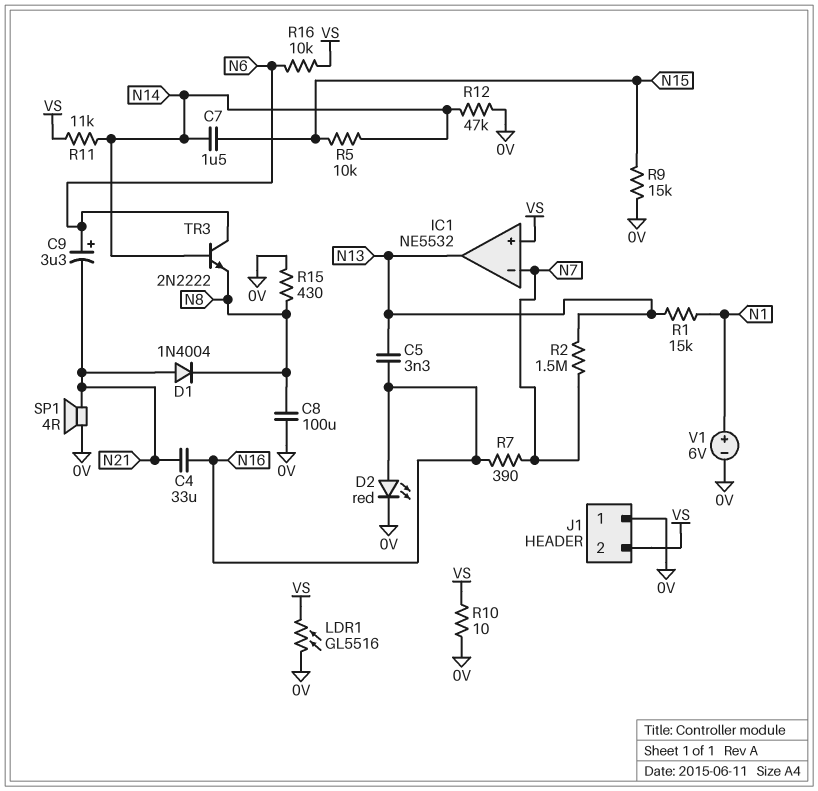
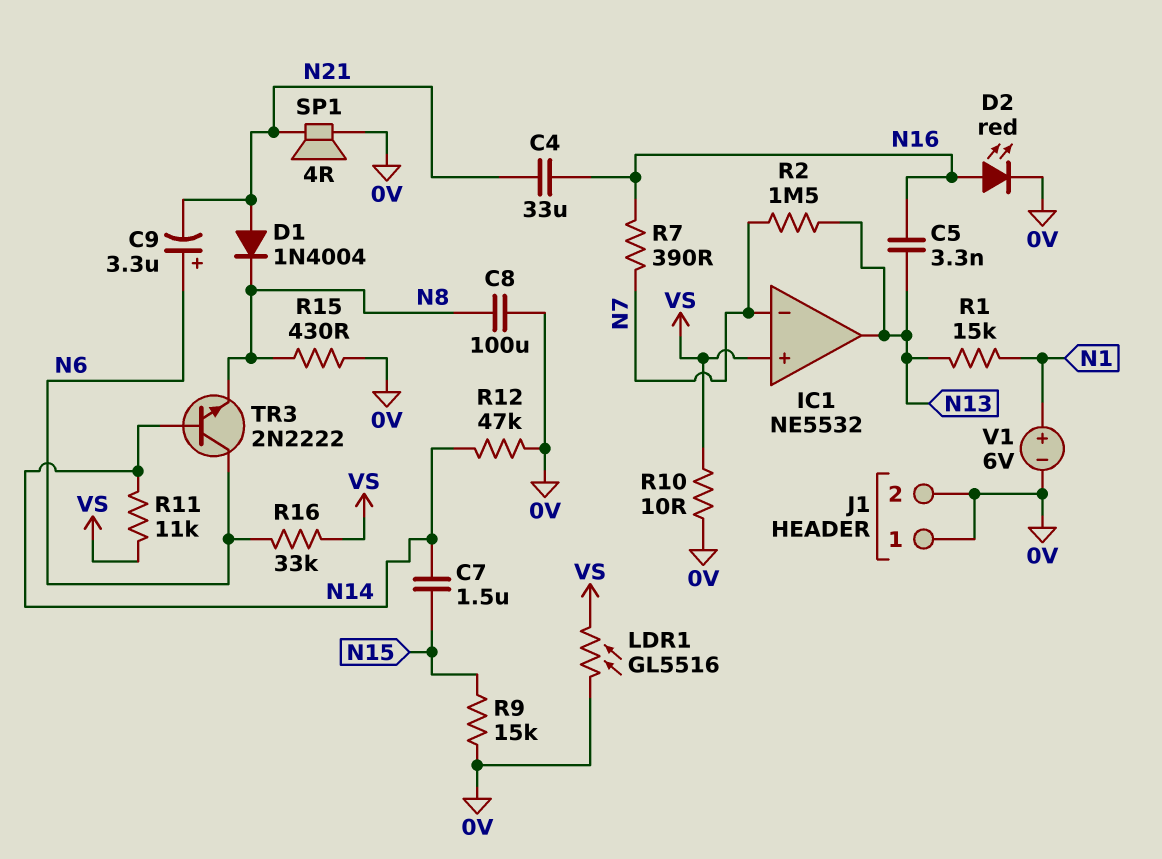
J1 pin 2: VS -> 0V
R5: 10k (N14, N15) -> none
R16: 10k (N6, VS) -> 33k (N6, VS)

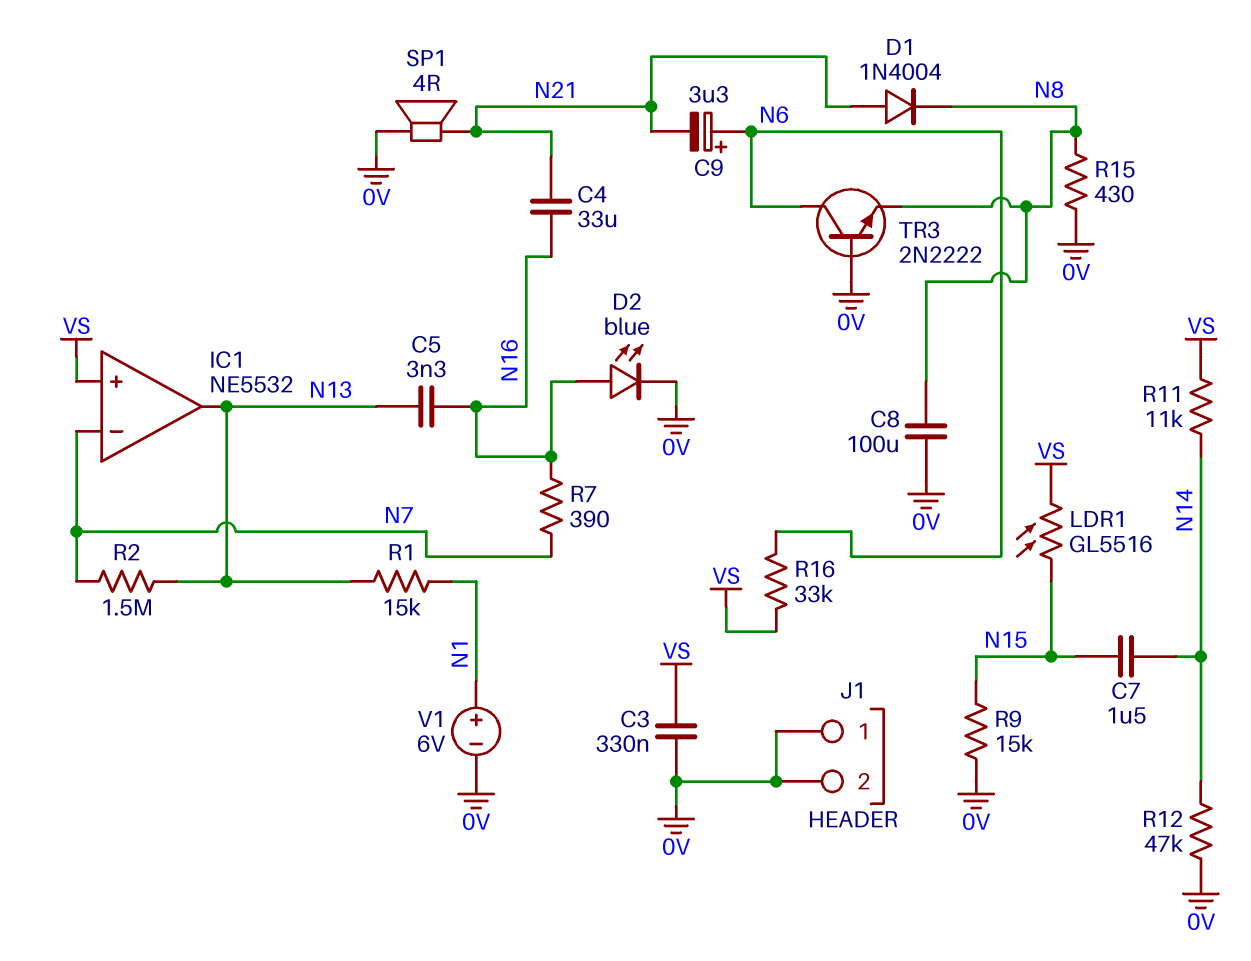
C3: none -> 330nF (0V, VS)
D2: LED red (A N16, K 0V) -> LED blue (A N16, K 0V)
LDR1: GL5516 (0V, VS) -> GL5516 (N15, VS)
R10: 10 (0V, VS) -> none
TR3: NPN 2N2222 (B N14, C N6, E N8) -> NPN 2N2222 (B 0V, C N6, E N8)

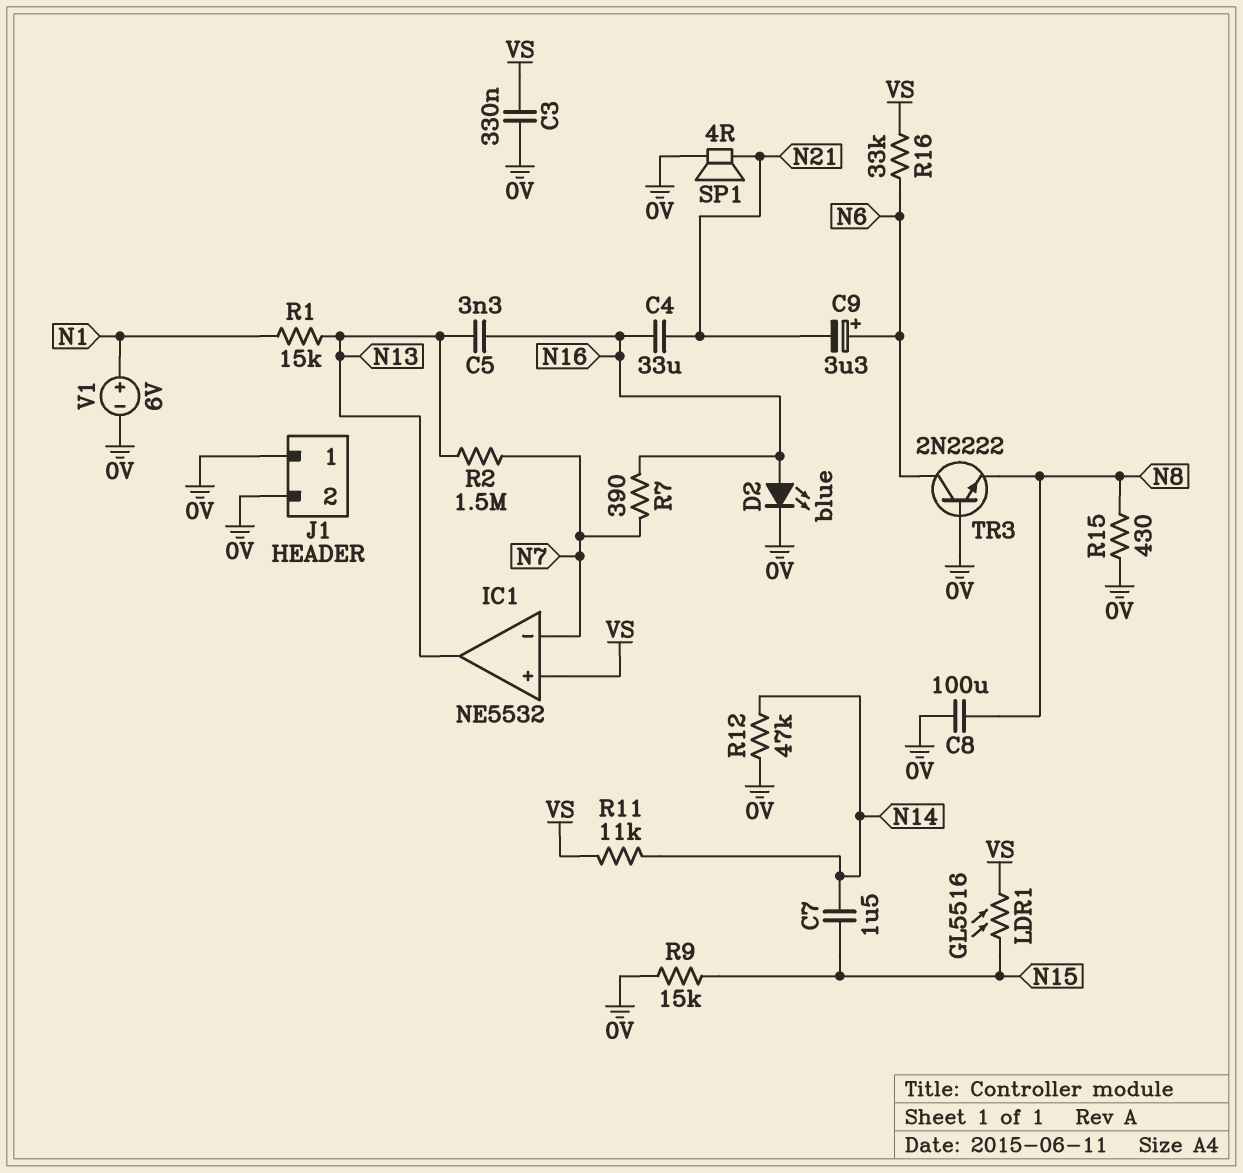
D1: diode 1N4004 (A N21, K N8) -> none

